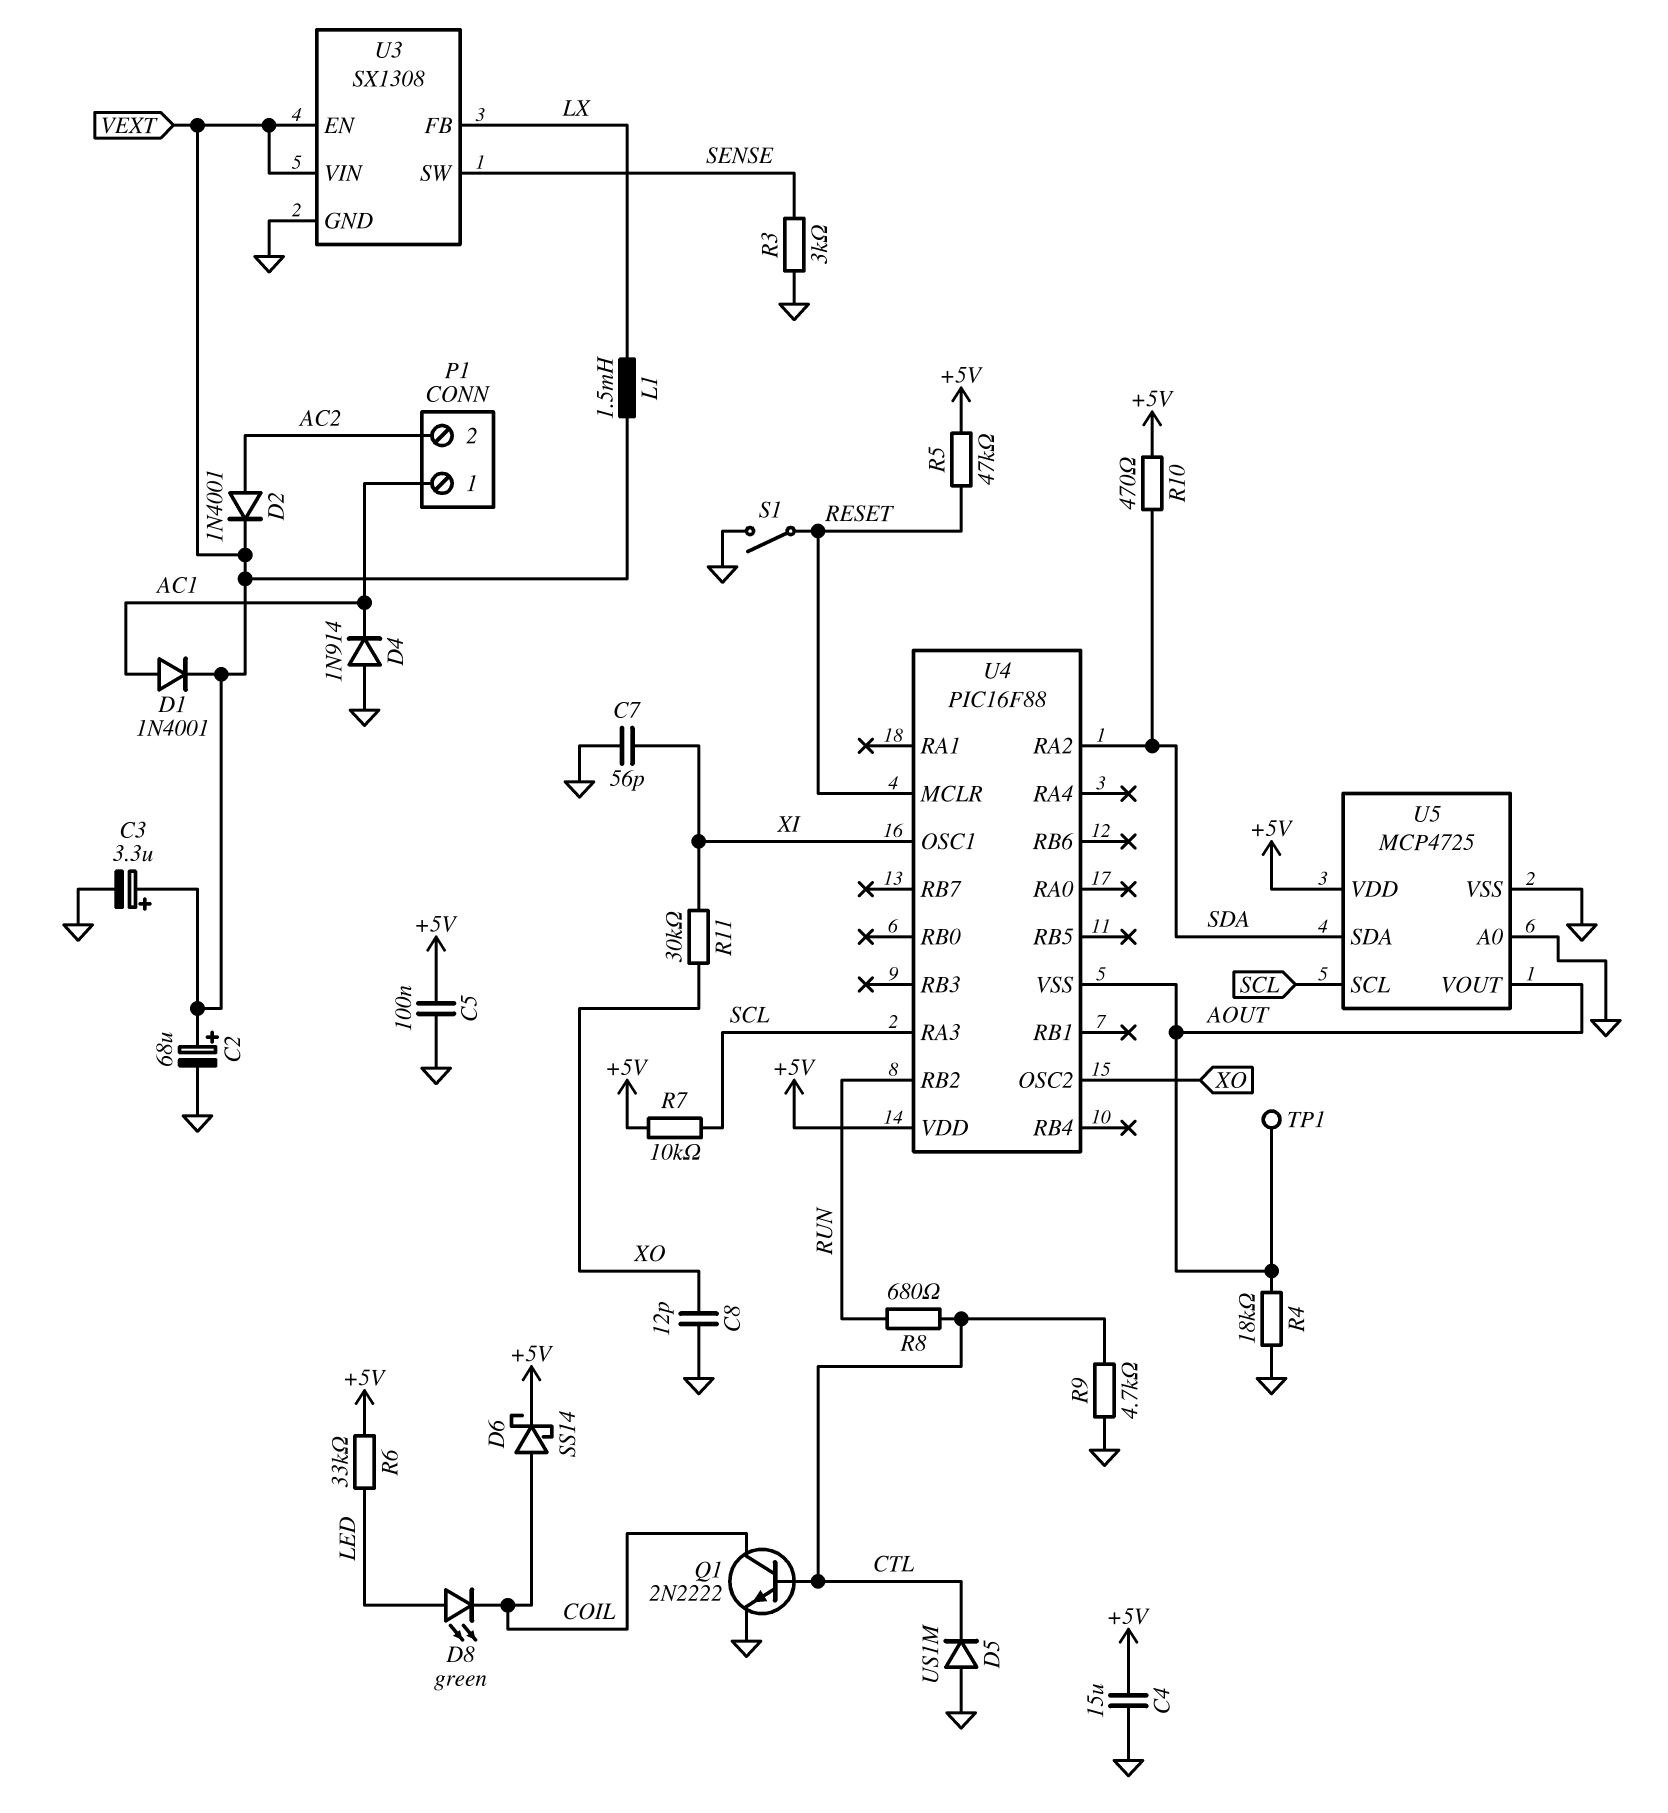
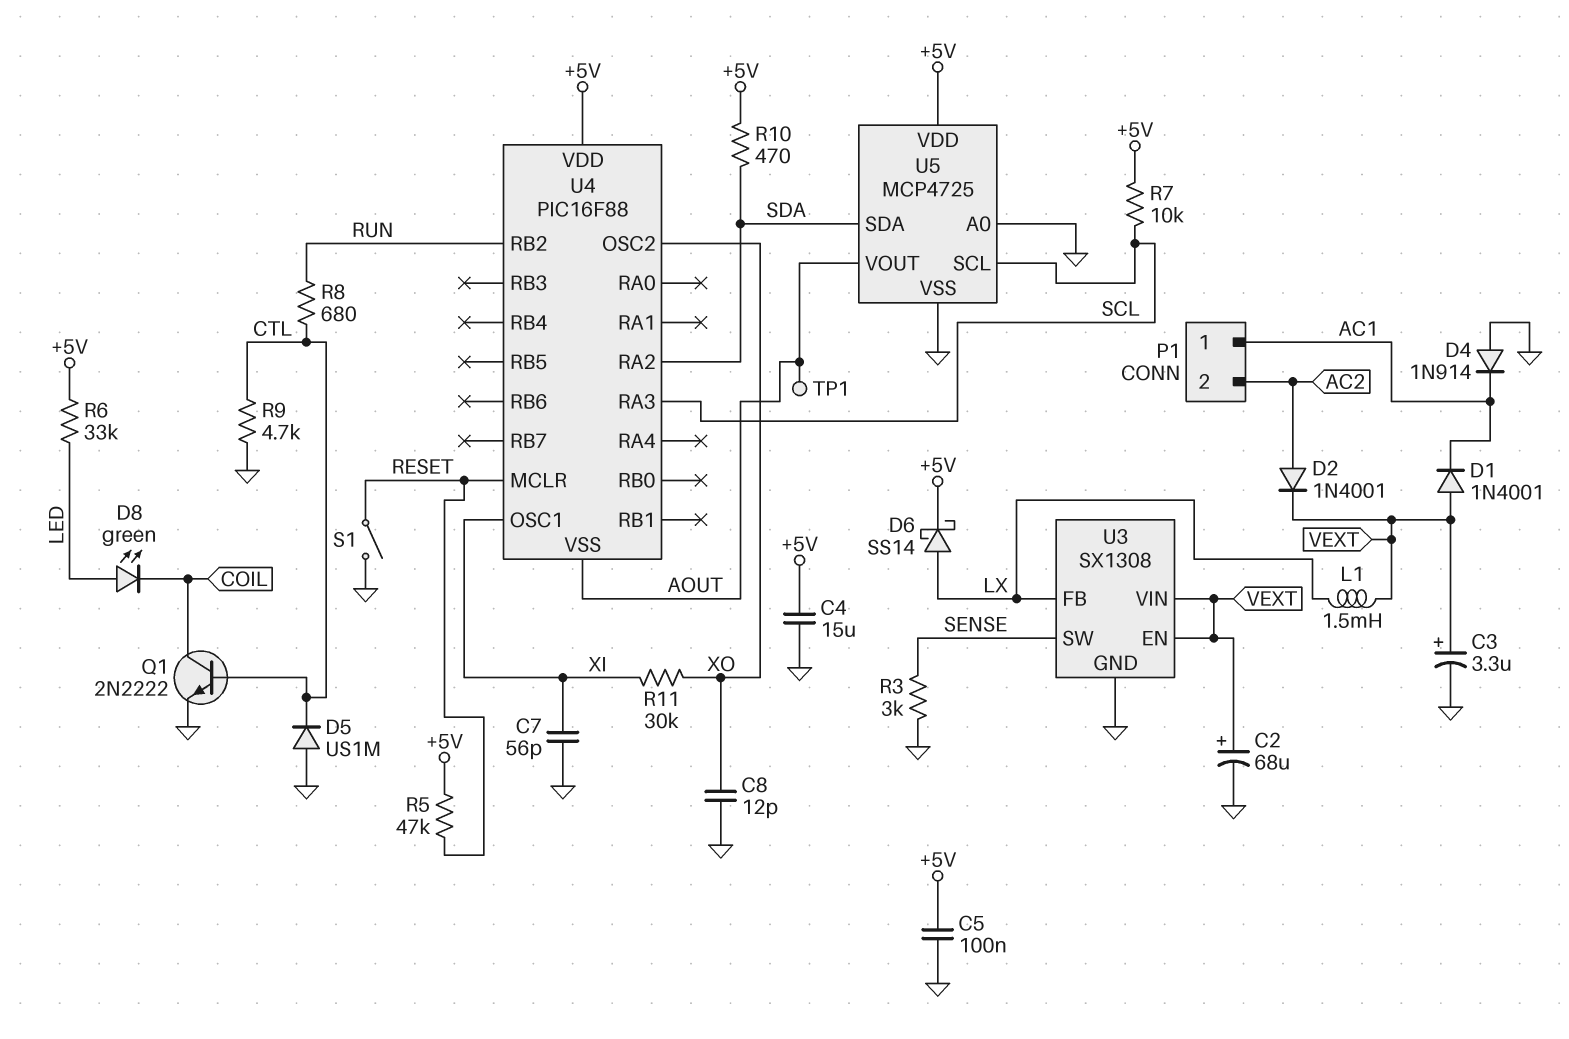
D1: diode 1N4001 (A AC1, K VEXT) -> diode 1N4001 (A VEXT, K AC1)
D6: schottky SS14 (A COIL, K +5V) -> schottky SS14 (A LX, K +5V)
R4: 18k (AOUT, GND) -> none

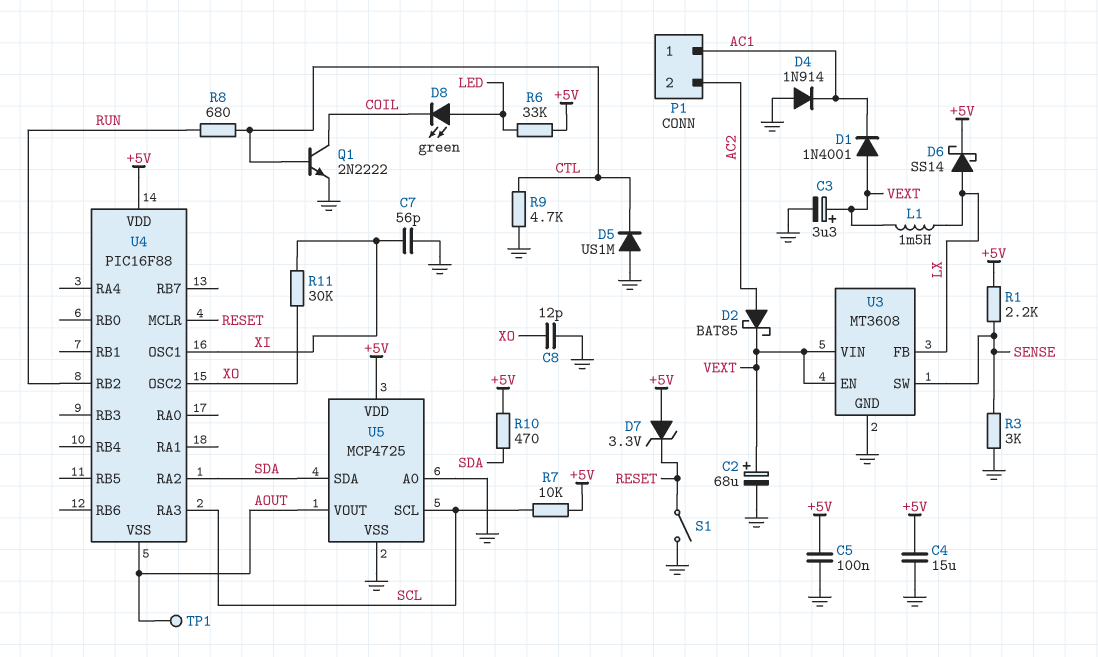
D2: diode 1N4001 (A AC2, K VEXT) -> schottky BAT85 (A AC2, K VEXT)
D7: none -> zener 3.3V (A +5V, K RESET)
R1: none -> 2.2k (+5V, SENSE)
R5: 47k (+5V, RESET) -> none
U3: SX1308 -> MT3608

